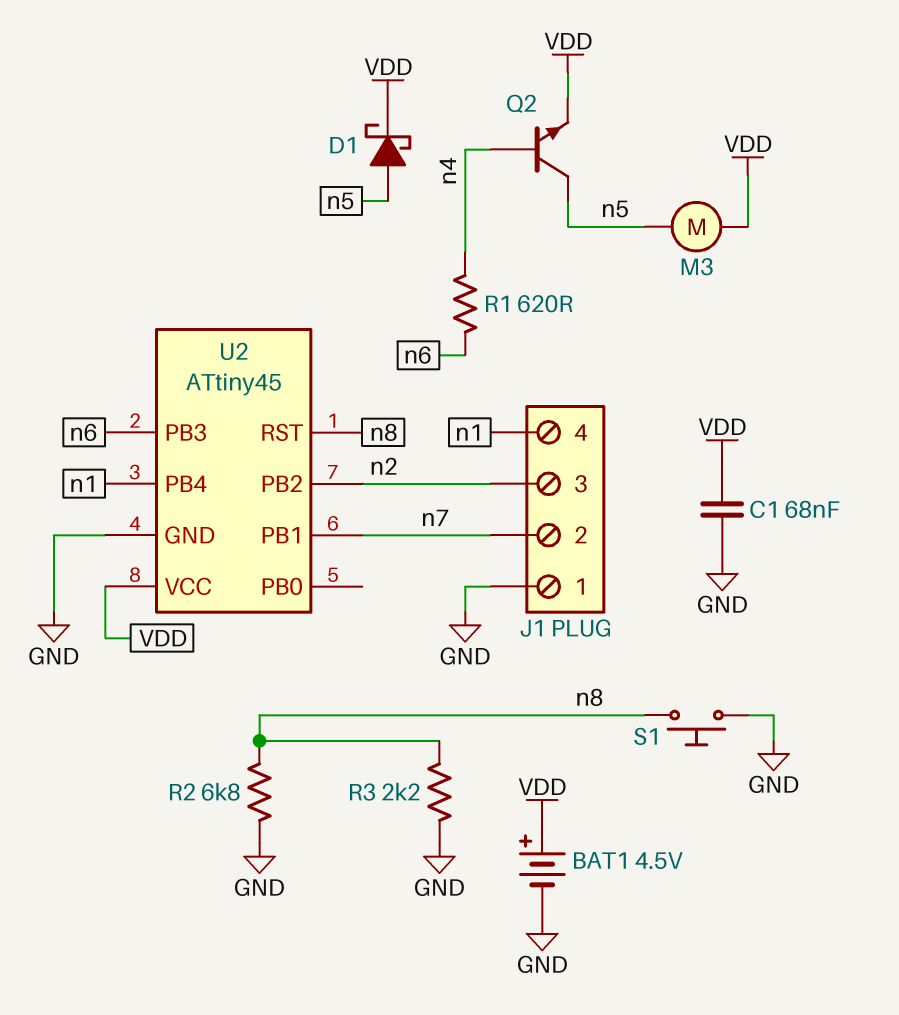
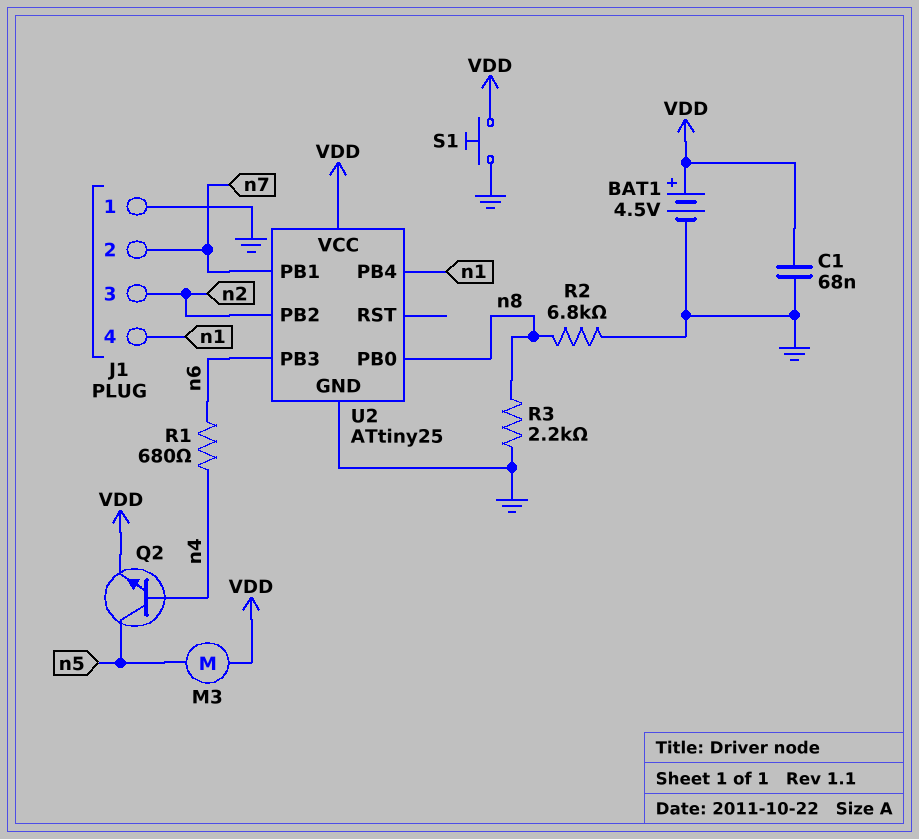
D1: schottky (A n5, K VDD) -> none
R1: 620 (n4, n6) -> 680 (n4, n6)
S1: button (GND, n8) -> button (GND, VDD)
U2: ATtiny45 -> ATtiny25
U2 pin PB0: none -> n8
U2 pin RST: n8 -> none

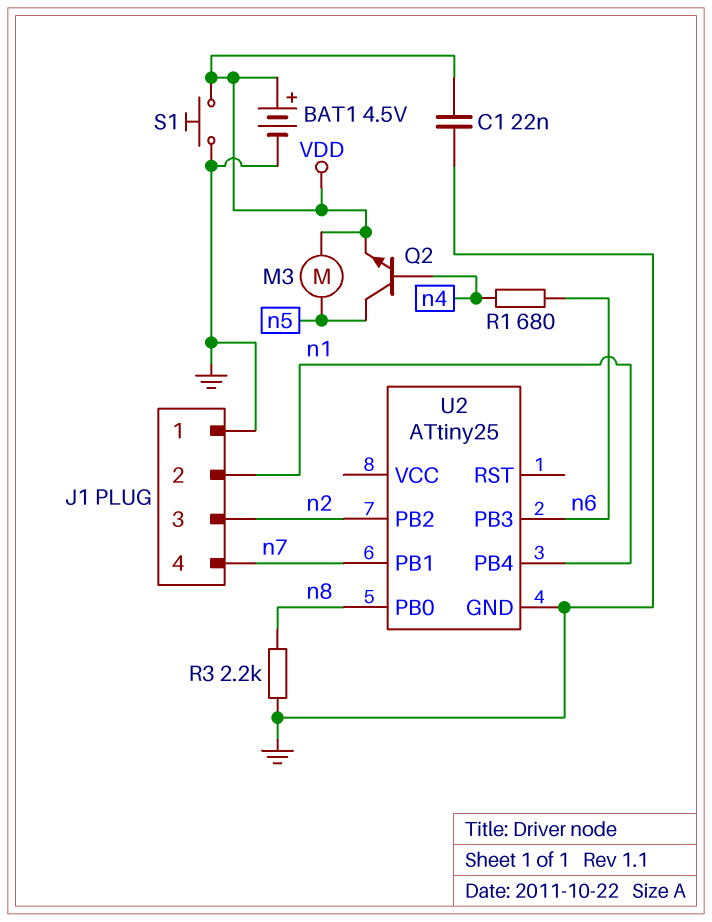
C1: 68nF (GND, VDD) -> 22nF (GND, VDD)
J1 pin 2: n7 -> n1
J1 pin 4: n1 -> n7
R2: 6.8k (GND, n8) -> none
U2 pin VCC: VDD -> none

